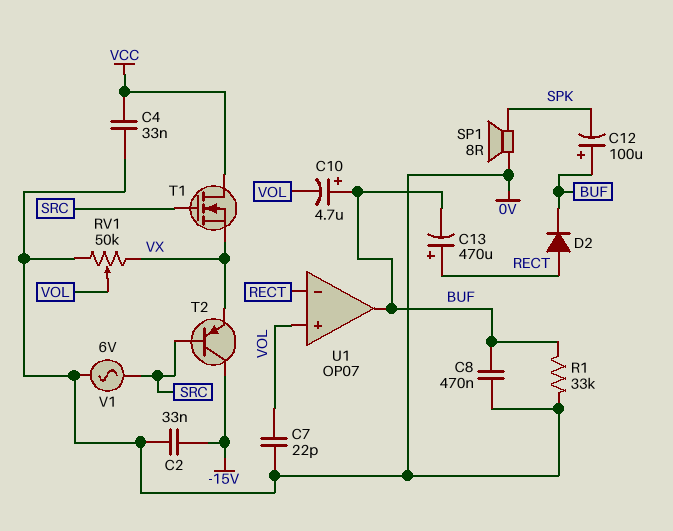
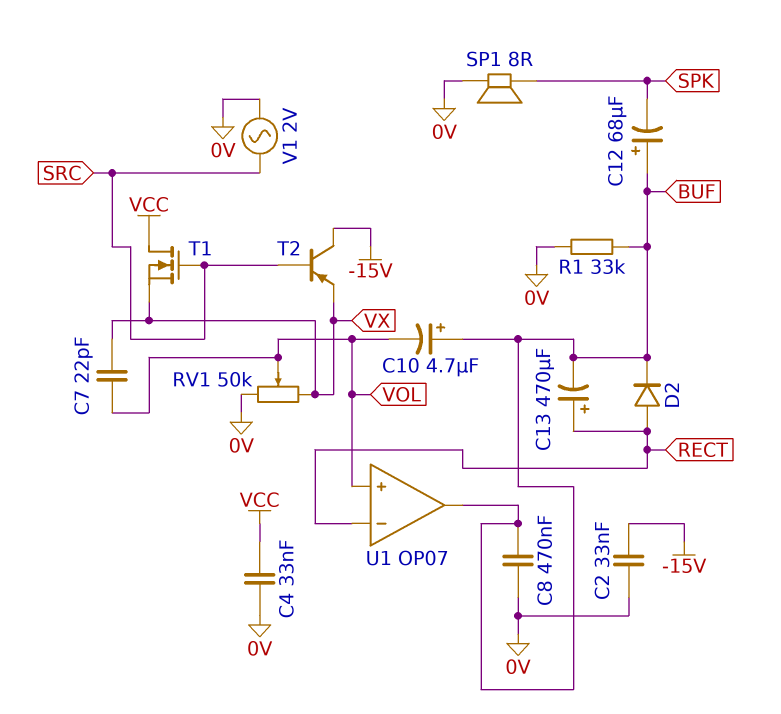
C7: 22pF (0V, VOL) -> 22pF (VOL, VX)
C12: 100uF (plus BUF, minus SPK) -> 68uF (plus BUF, minus SPK)
V1: AC 6V (0V, SRC) -> AC 2V (0V, SRC)

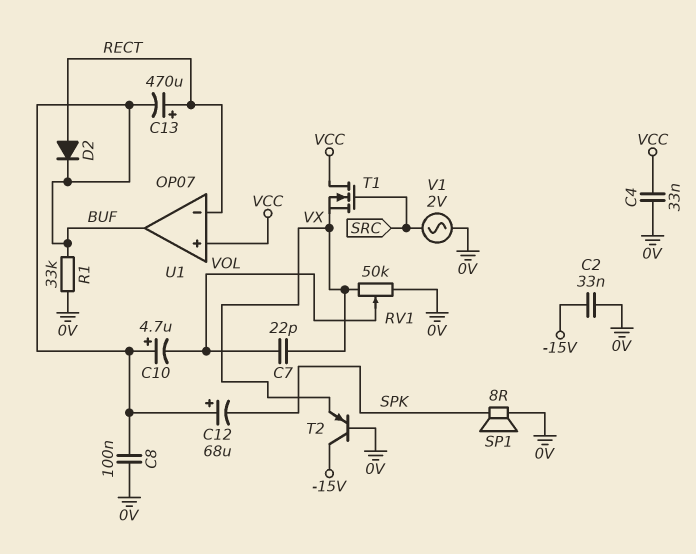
C8: 470nF (0V, BUF) -> 100nF (0V, BUF)
T2: PNP (B SRC, C -15V, E VX) -> PNP (B 0V, C -15V, E VX)
U1 pin in+: VOL -> VCC

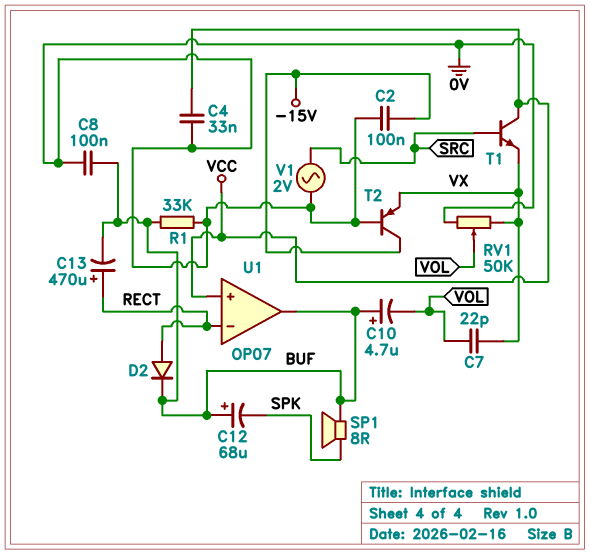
C2: 33nF (-15V, 0V) -> 100nF (-15V, 0V)
SP1: speaker 8R (0V, SPK) -> speaker 8R (BUF, SPK)
T1: NMOS (G SRC, D VCC, S VX) -> NPN (B SRC, C VCC, E VX)

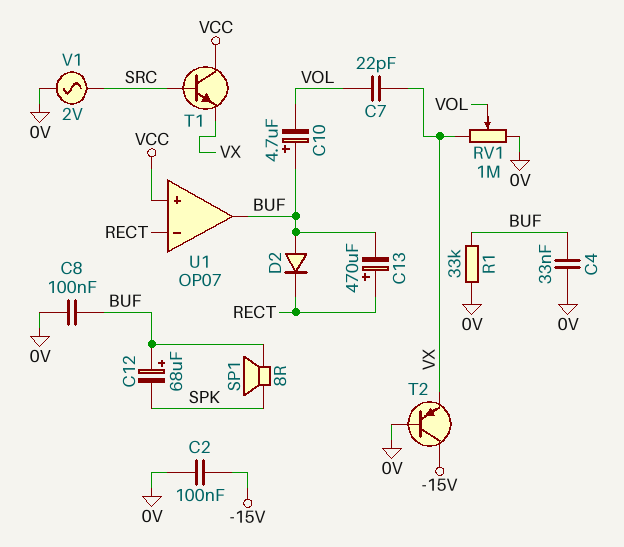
C4: 33nF (0V, VCC) -> 33nF (0V, BUF)
D2: diode (A RECT, K BUF) -> diode (A BUF, K RECT)
RV1: 50k (0V, VX, wiper VOL) -> 1M (0V, VX, wiper VOL)

